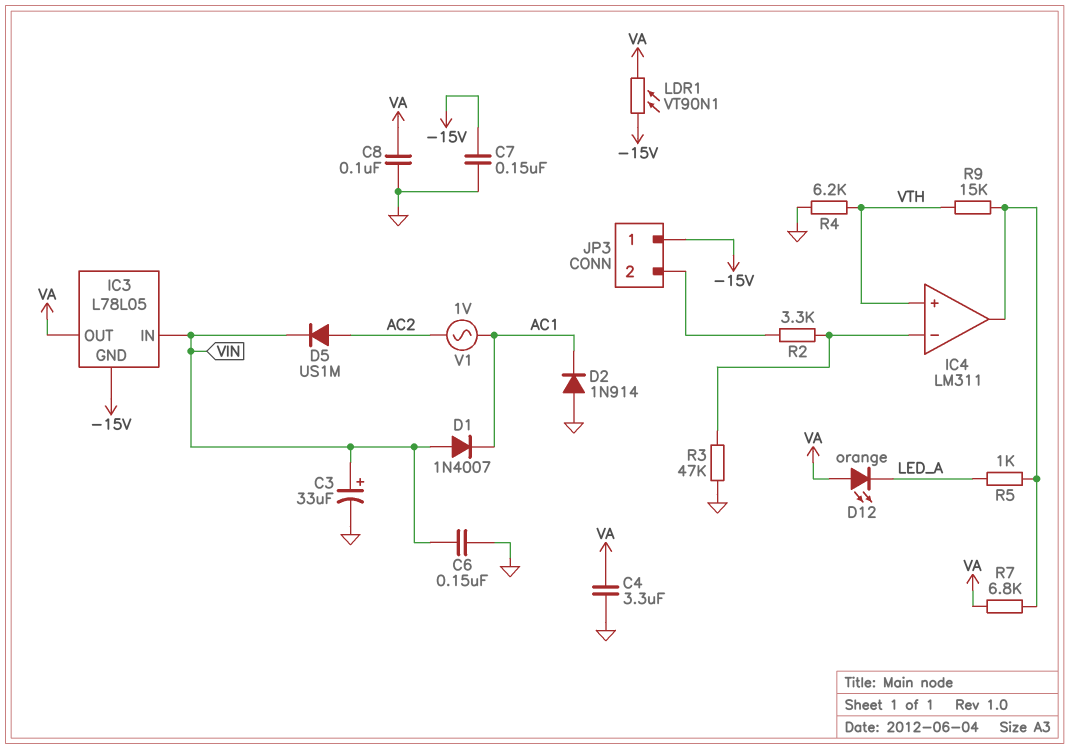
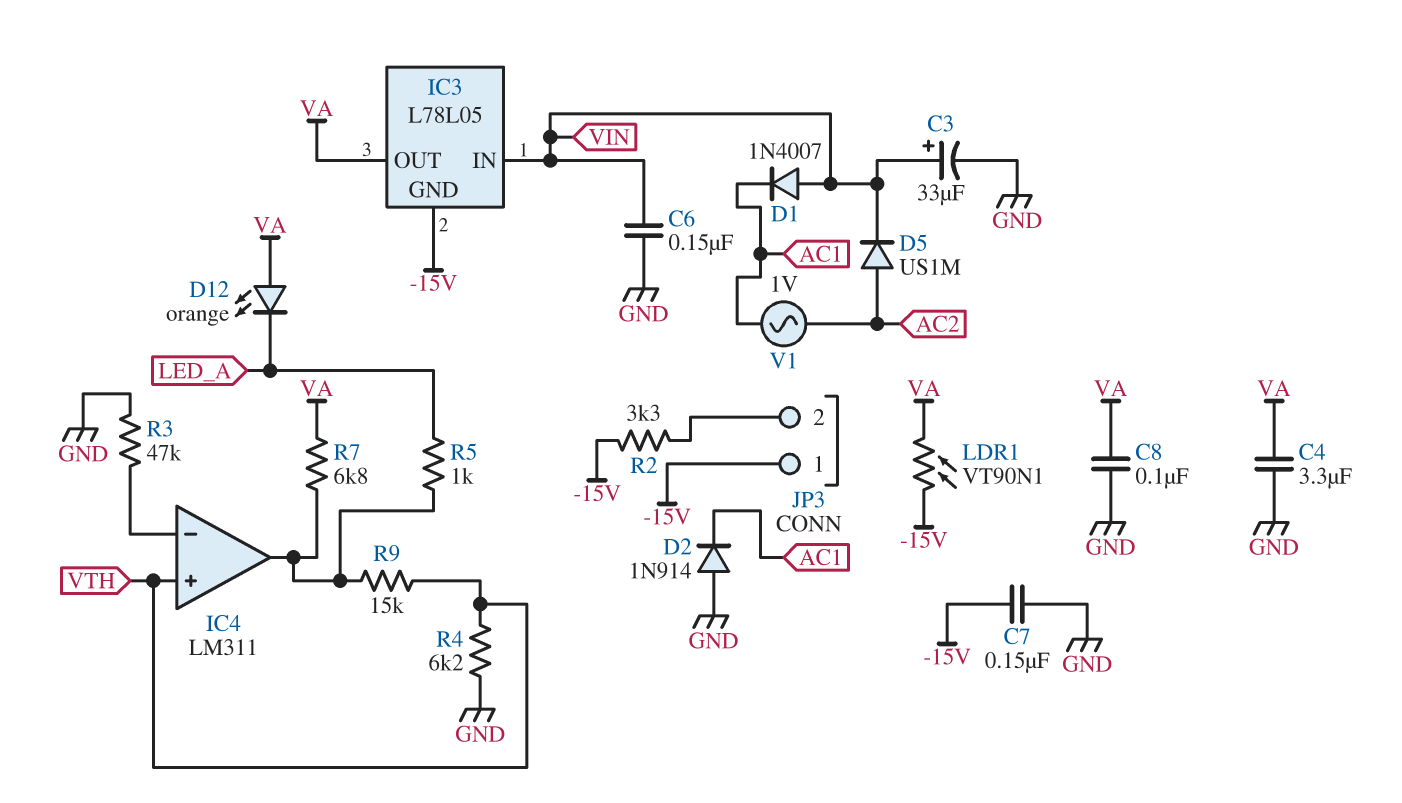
R2: 3.3k (IC4/in-, JP3/2) -> 3.3k (-15V, JP3/2)

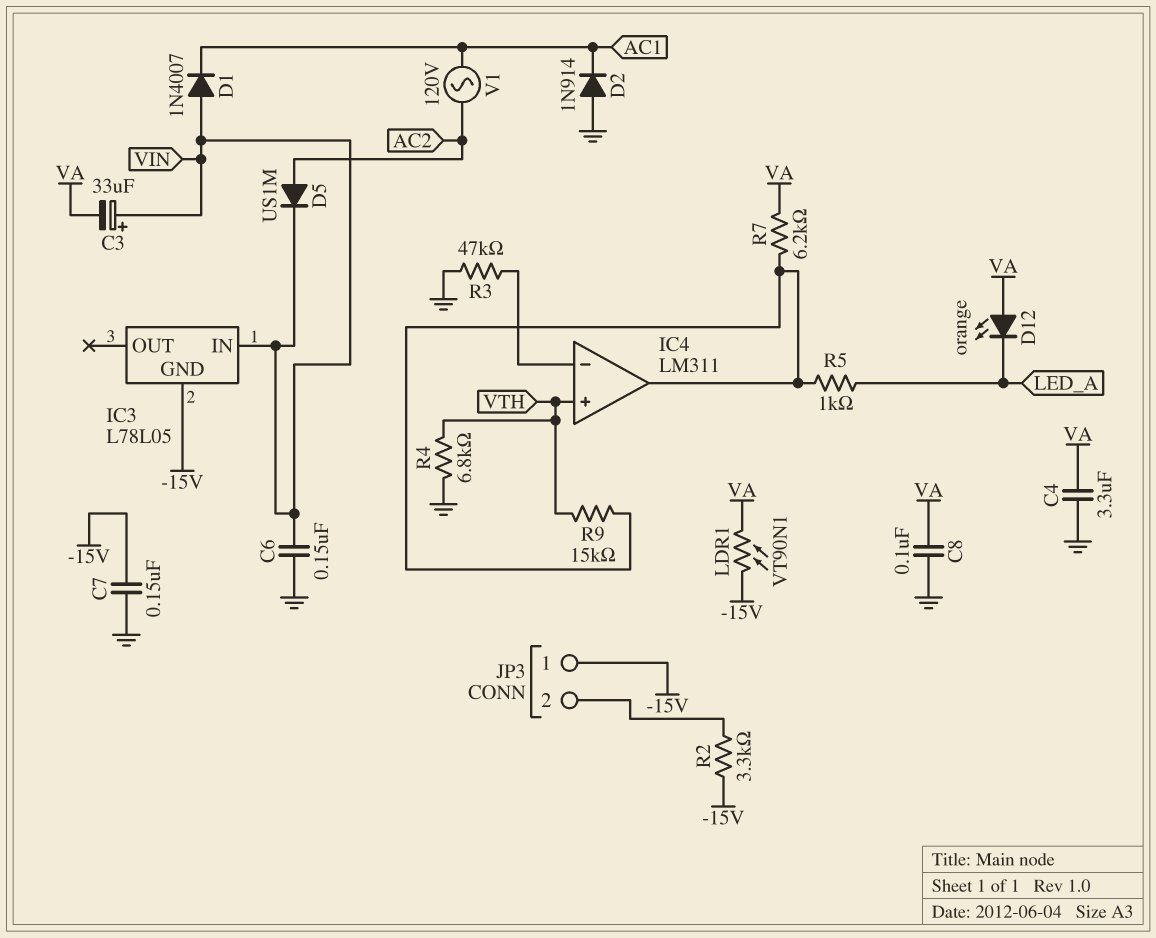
C3: 33uF (plus VIN, minus GND) -> 33uF (plus VIN, minus VA)
IC3 pin OUT: VA -> none
R4: 6.2k (GND, VTH) -> 6.8k (GND, VTH)
R7: 6.8k (IC4/out, VA) -> 6.2k (IC4/out, VA)
V1: AC 1V (AC1, AC2) -> AC 120V (AC1, AC2)

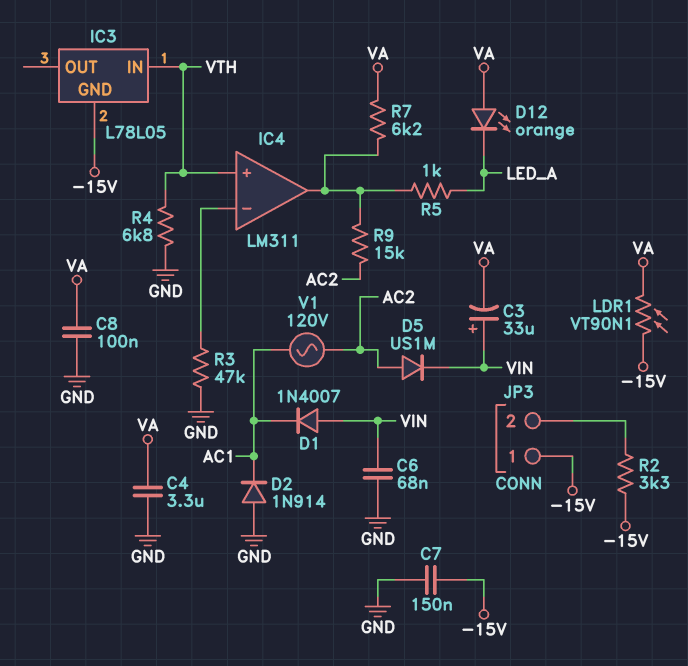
C6: 150nF (GND, VIN) -> 68nF (GND, VIN)
IC3 pin IN: VIN -> VTH
R9: 15k (IC4/out, VTH) -> 15k (AC2, IC4/out)

